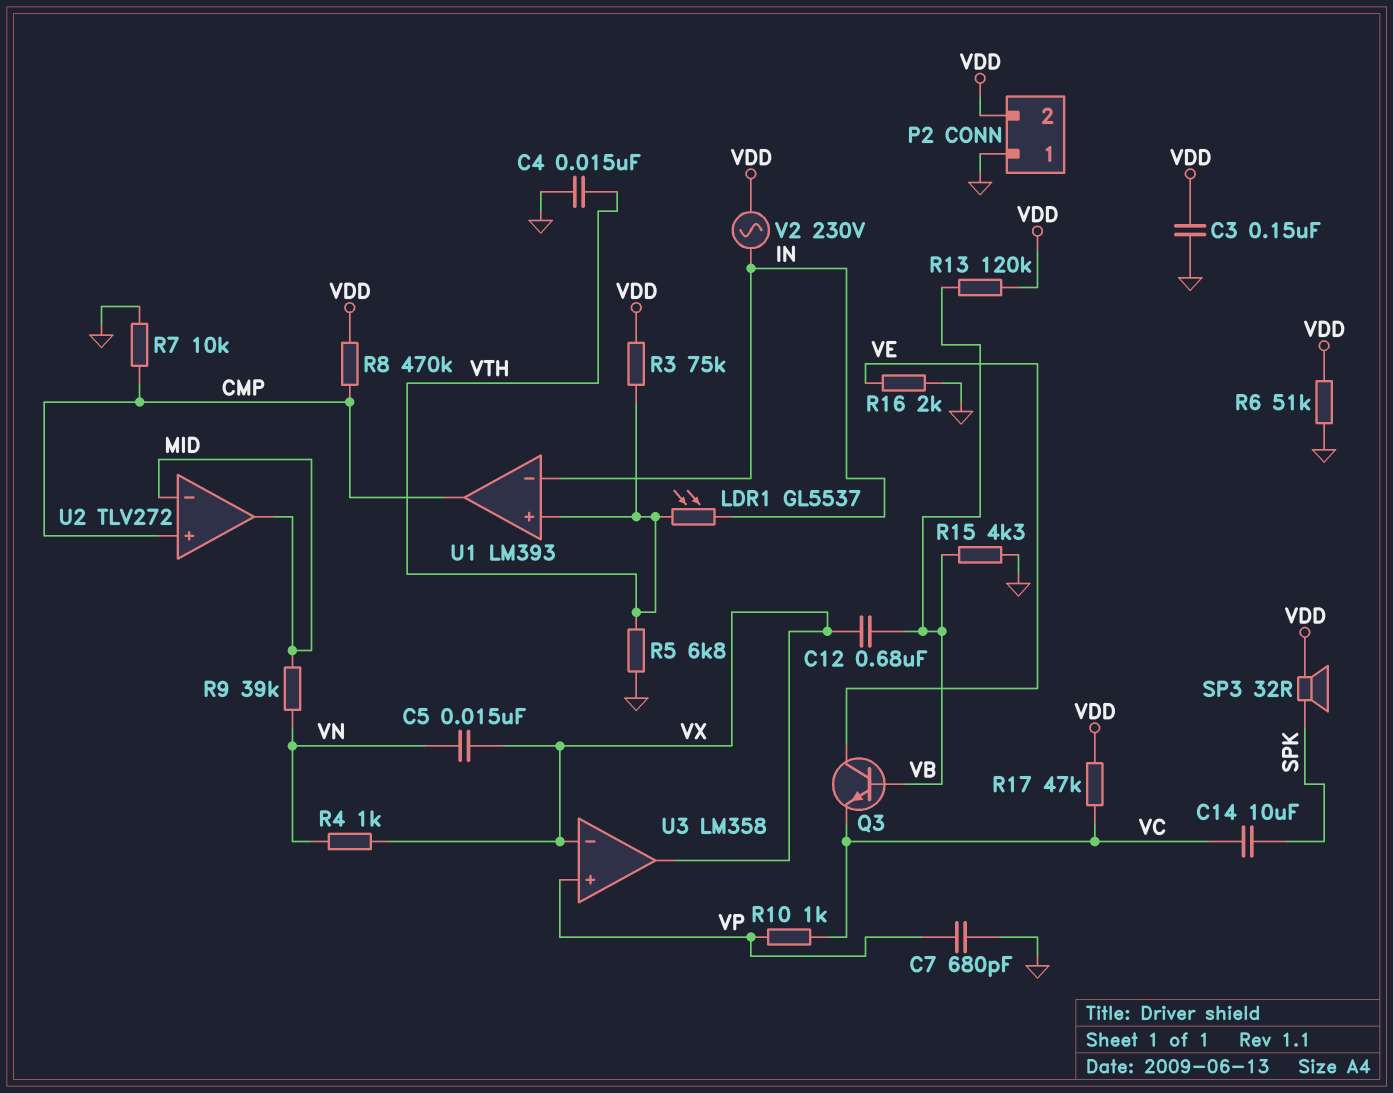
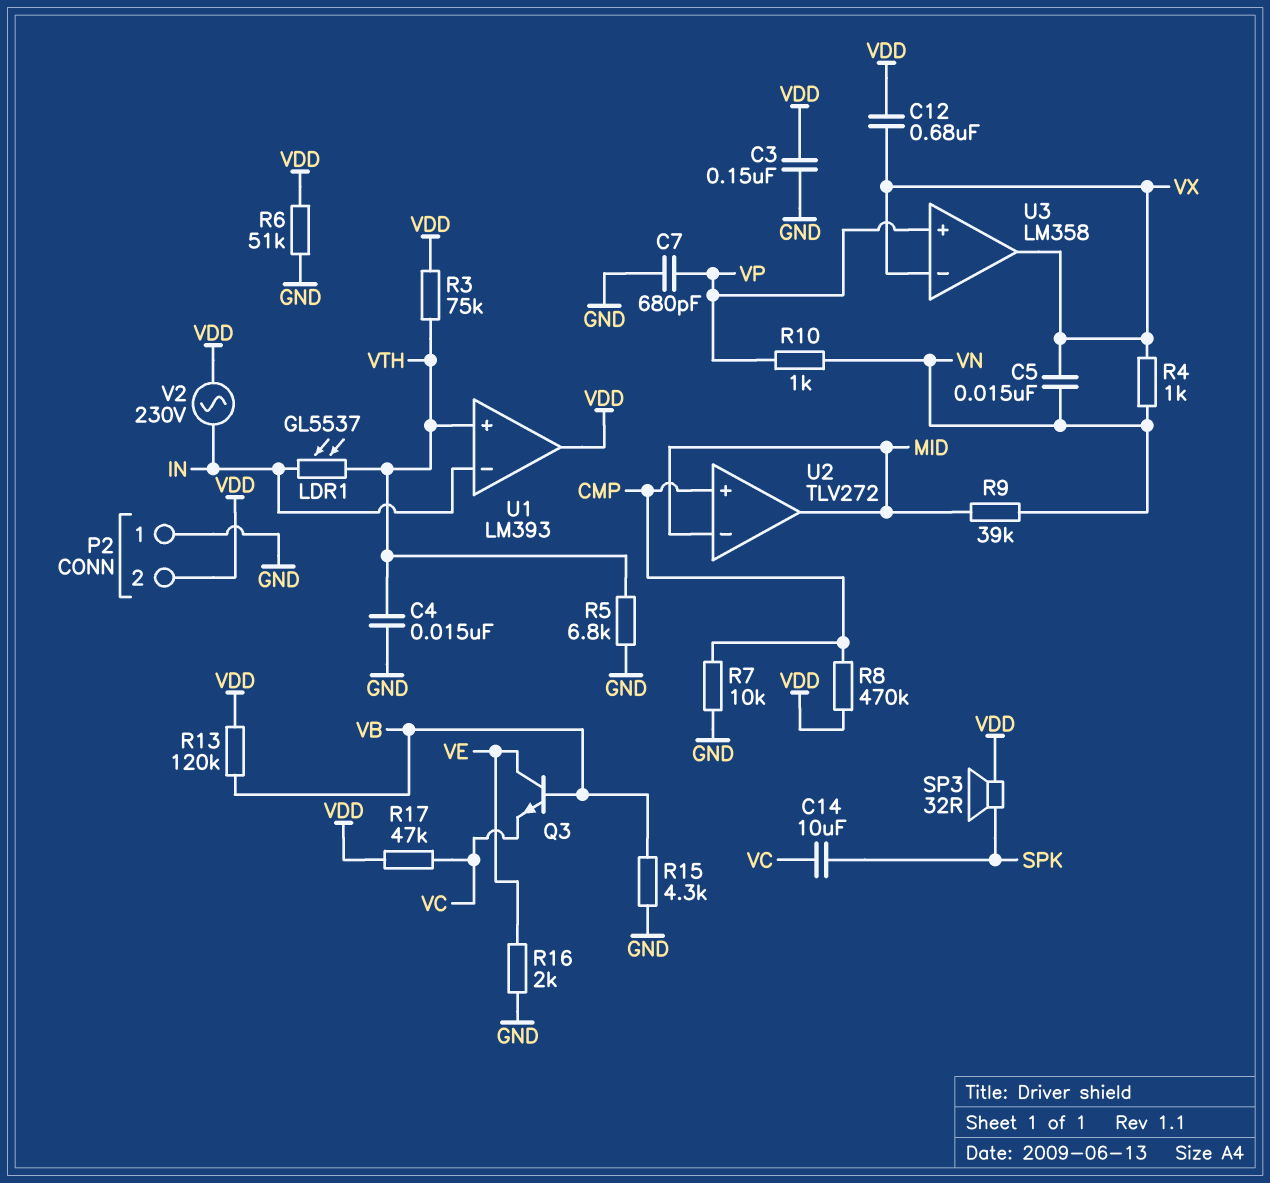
C12: 680nF (VB, VX) -> 680nF (VDD, VX)
R10: 1k (VC, VP) -> 1k (VN, VP)
U1 pin out: CMP -> VDD

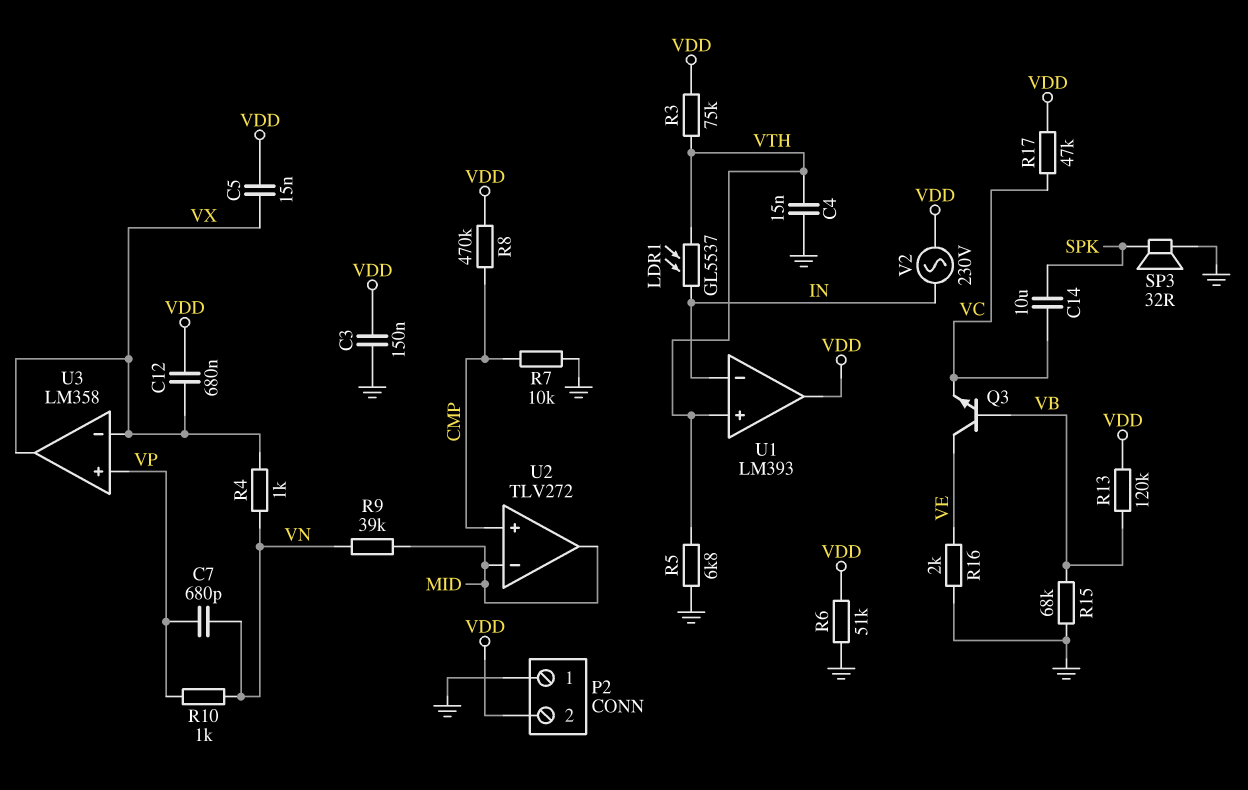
C5: 15nF (VN, VX) -> 15nF (VDD, VX)
C7: 680pF (GND, VP) -> 680pF (VN, VP)
R15: 4.3k (GND, VB) -> 68k (GND, VB)
SP3: speaker 32R (SPK, VDD) -> speaker 32R (GND, SPK)

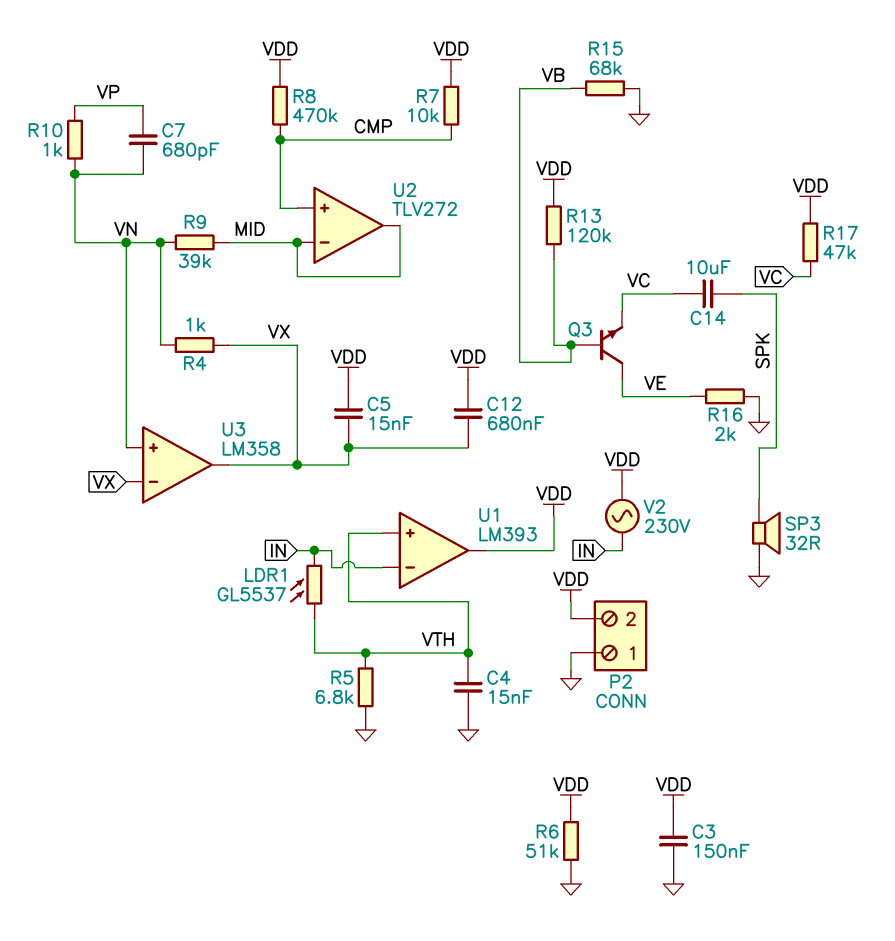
R3: 75k (VDD, VTH) -> none
R7: 10k (CMP, GND) -> 10k (CMP, VDD)
U3 pin in+: VP -> VN

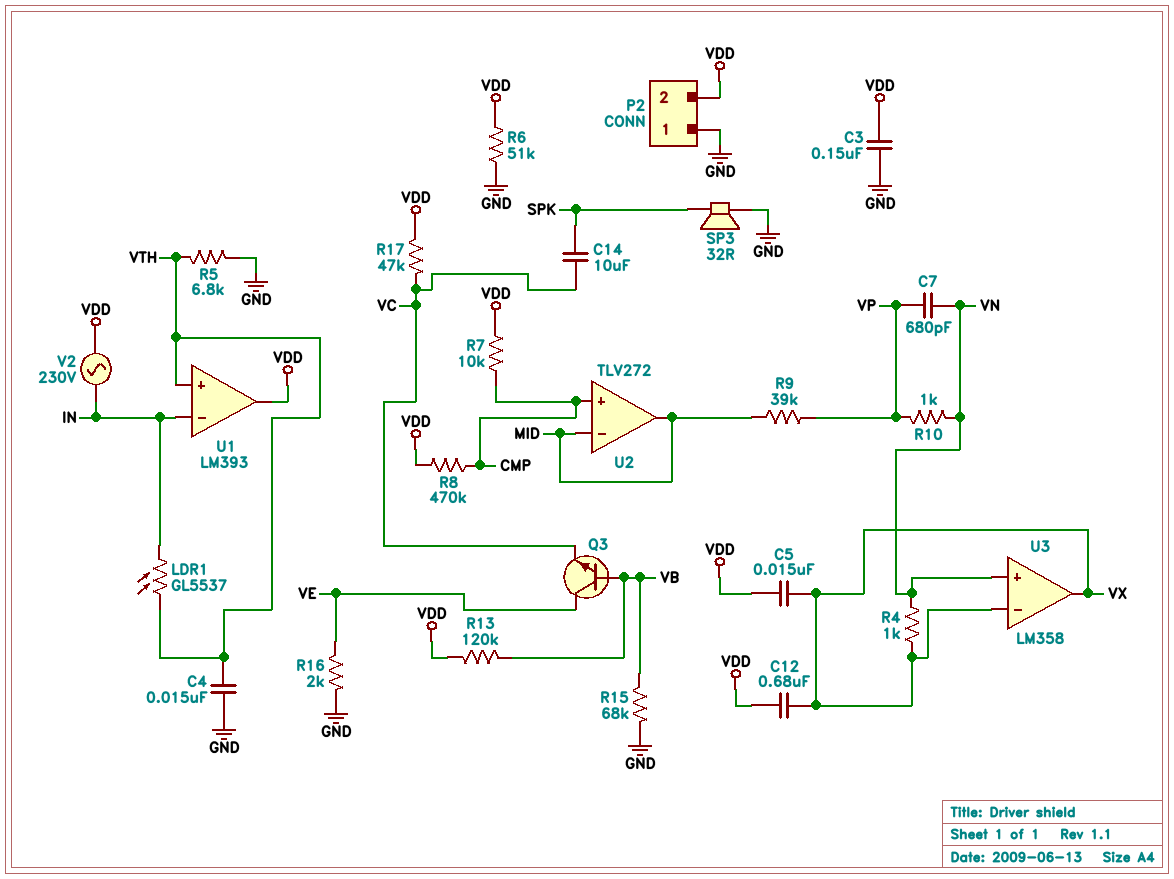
R9: 39k (MID, VN) -> 39k (MID, VP)

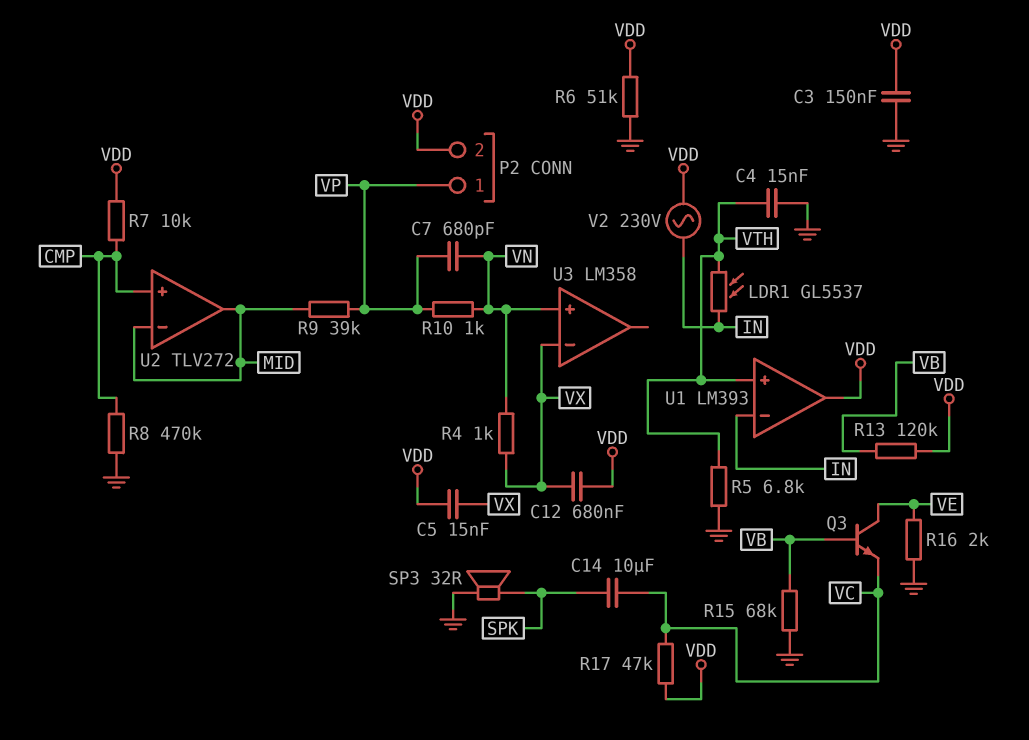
P2 pin 1: GND -> VP
R8: 470k (CMP, VDD) -> 470k (CMP, GND)
U3 pin out: VX -> none

